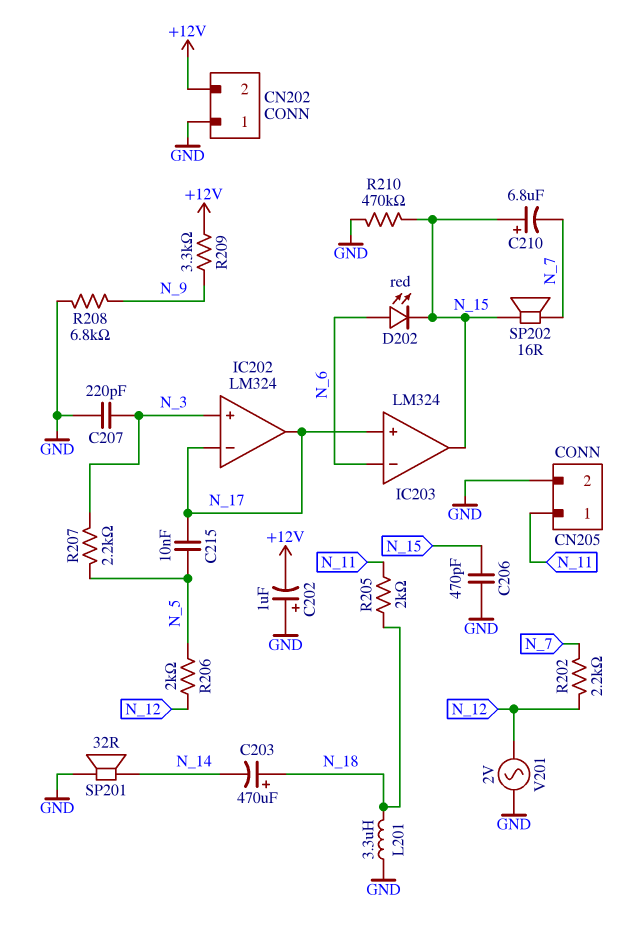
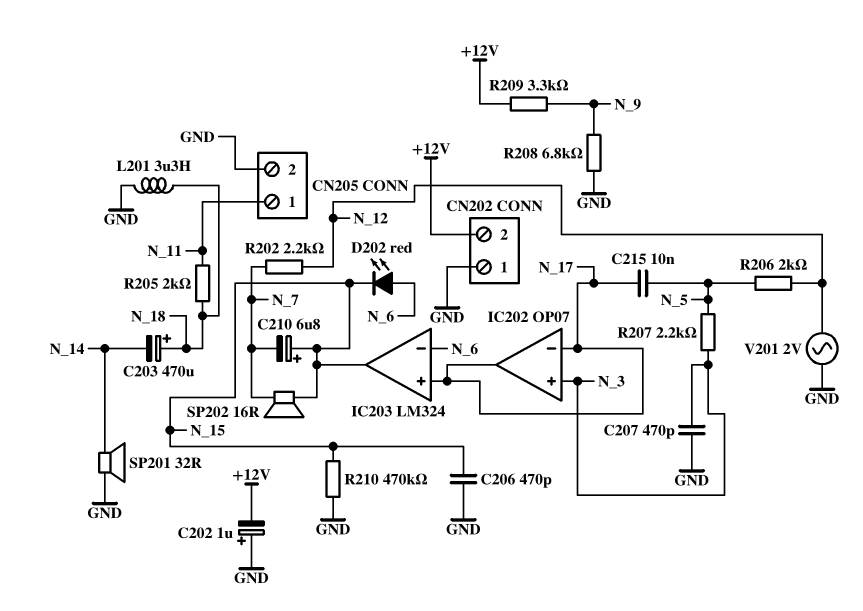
C207: 220pF (GND, N_3) -> 470pF (GND, N_3)
IC202: LM324 -> OP07

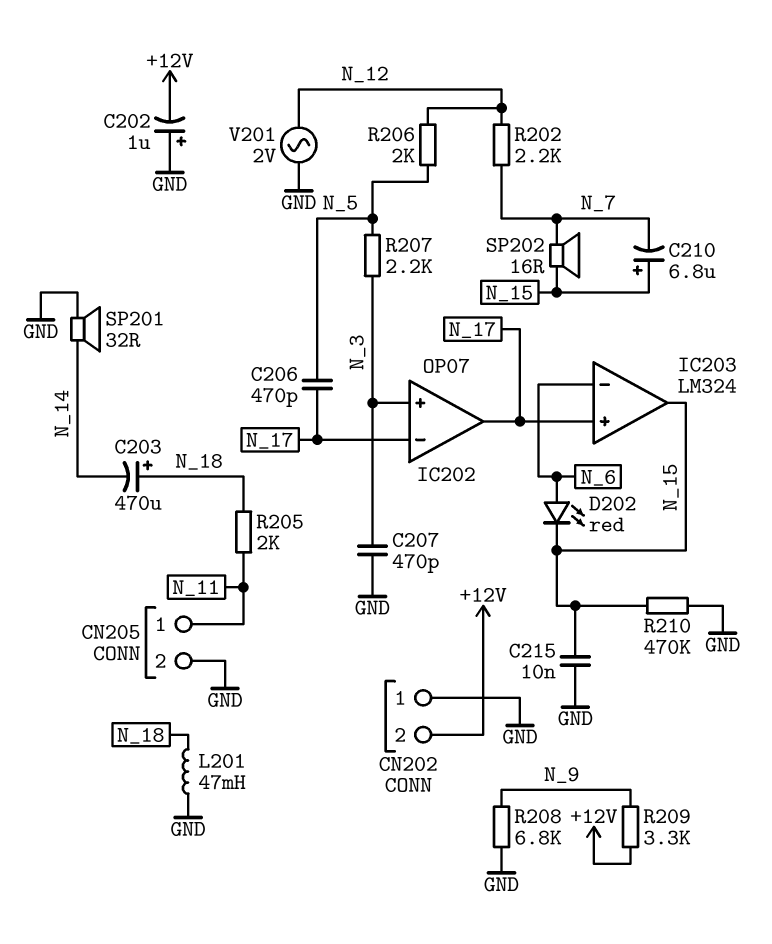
C206: 470pF (GND, N_15) -> 470pF (N_5, N_17)
C215: 10nF (N_5, N_17) -> 10nF (GND, N_15)
L201: 3.3uH (GND, N_18) -> 47mH (GND, N_18)

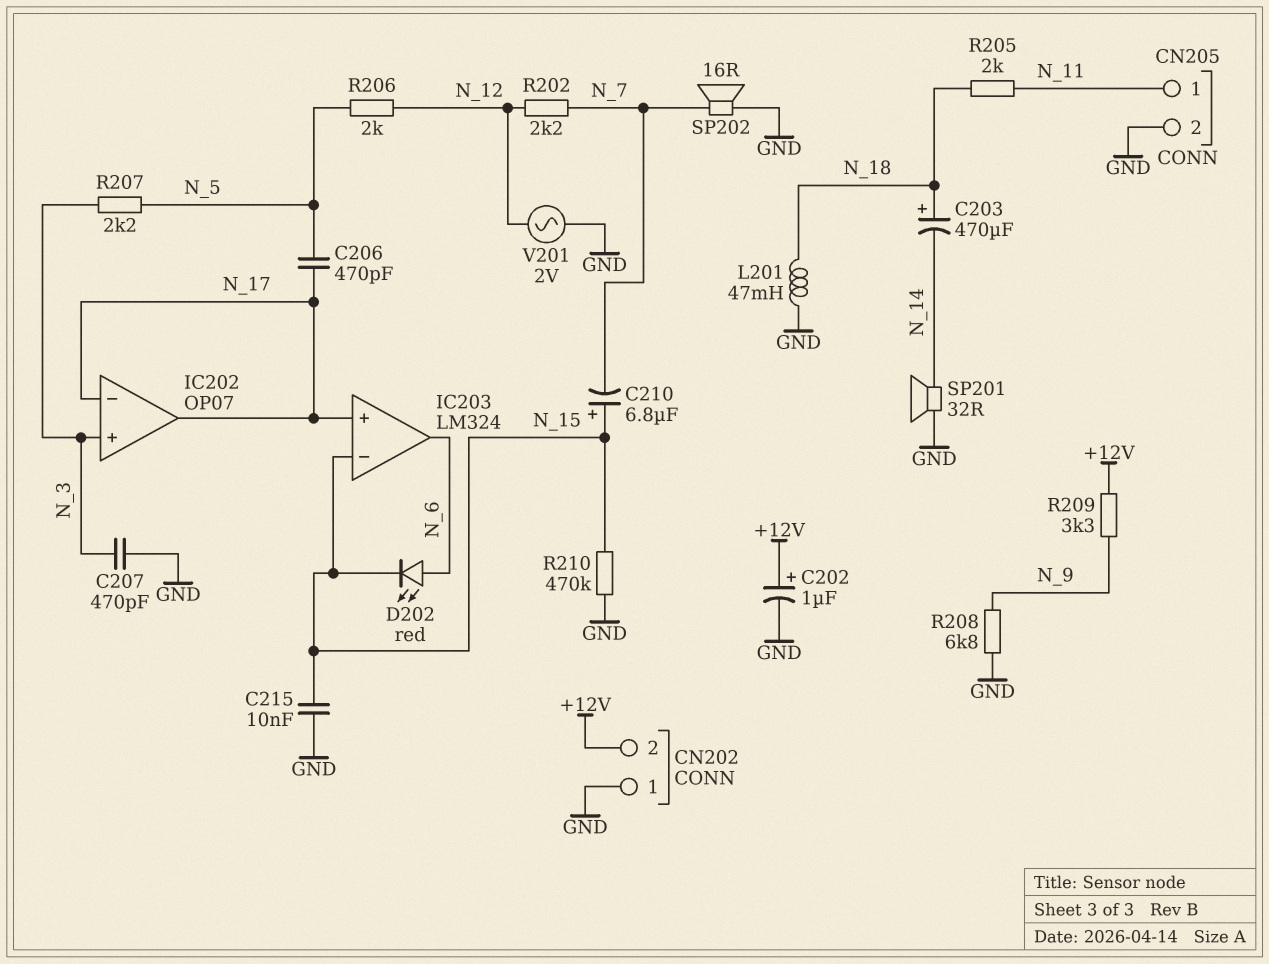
C202: 1uF (plus GND, minus +12V) -> 1uF (plus +12V, minus GND)
IC203 pin in-: N_6 -> N_15
IC203 pin out: N_15 -> N_6
SP202: speaker 16R (N_7, N_15) -> speaker 16R (GND, N_7)

